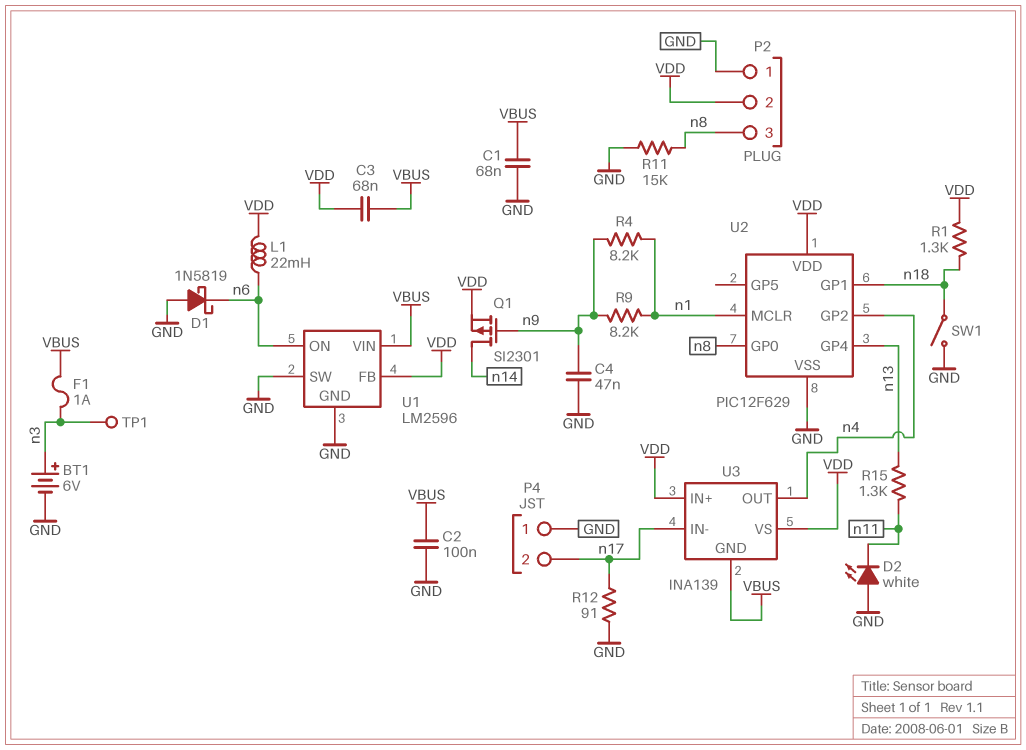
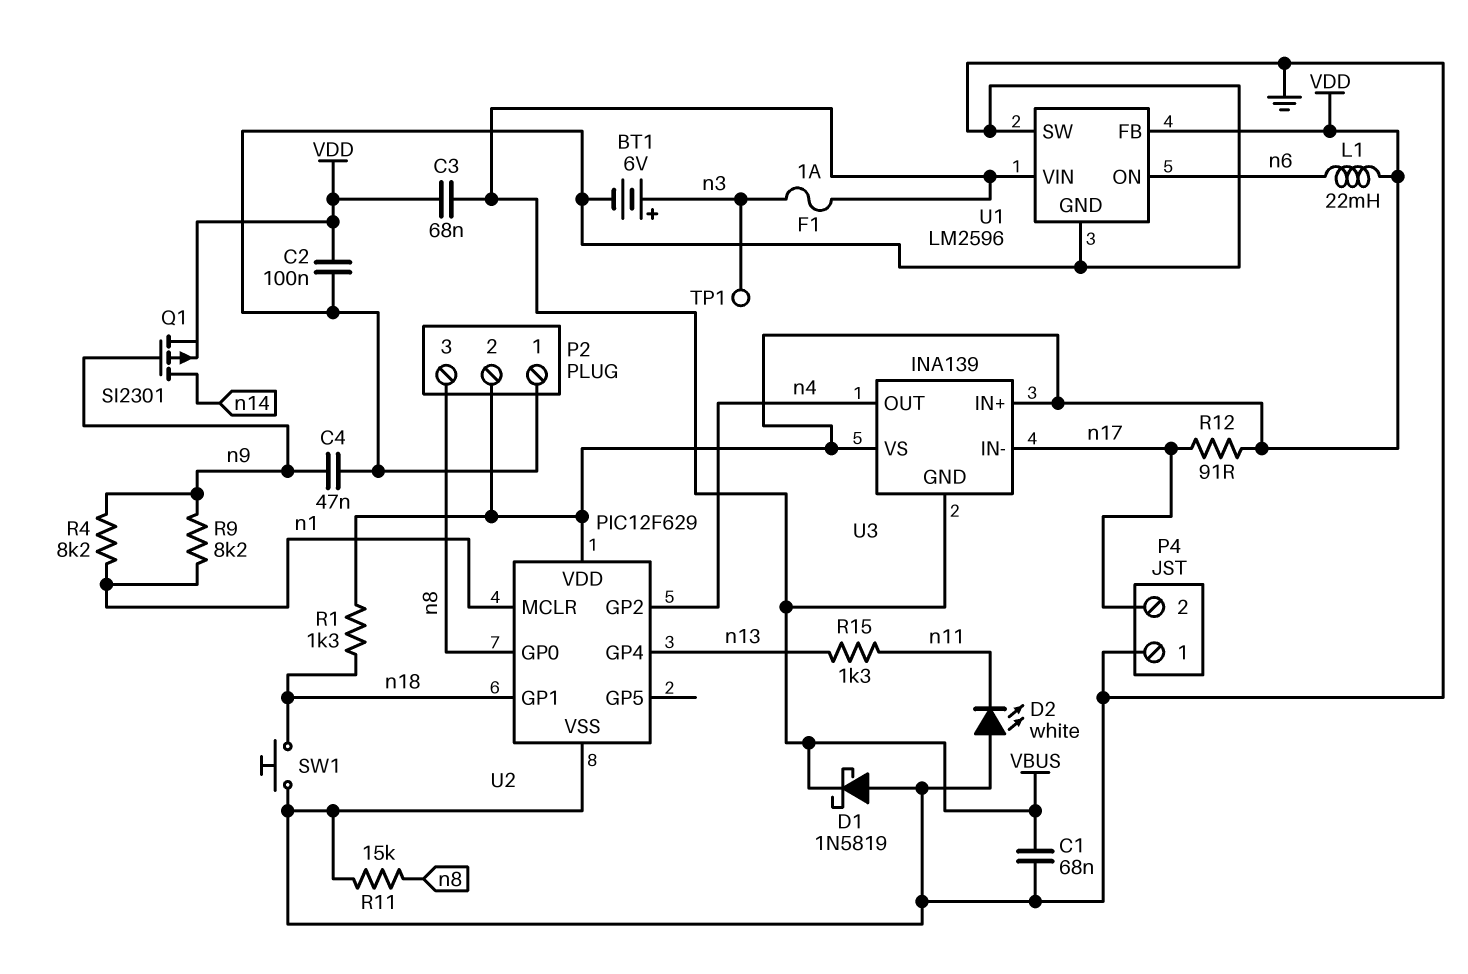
C2: 100nF (GND, VBUS) -> 100nF (GND, VDD)
D1: schottky 1N5819 (A GND, K n6) -> schottky 1N5819 (A GND, K VBUS)
R12: 91 (GND, n17) -> 91 (VDD, n17)
SW1: switch (GND, n18) -> button (GND, n18)

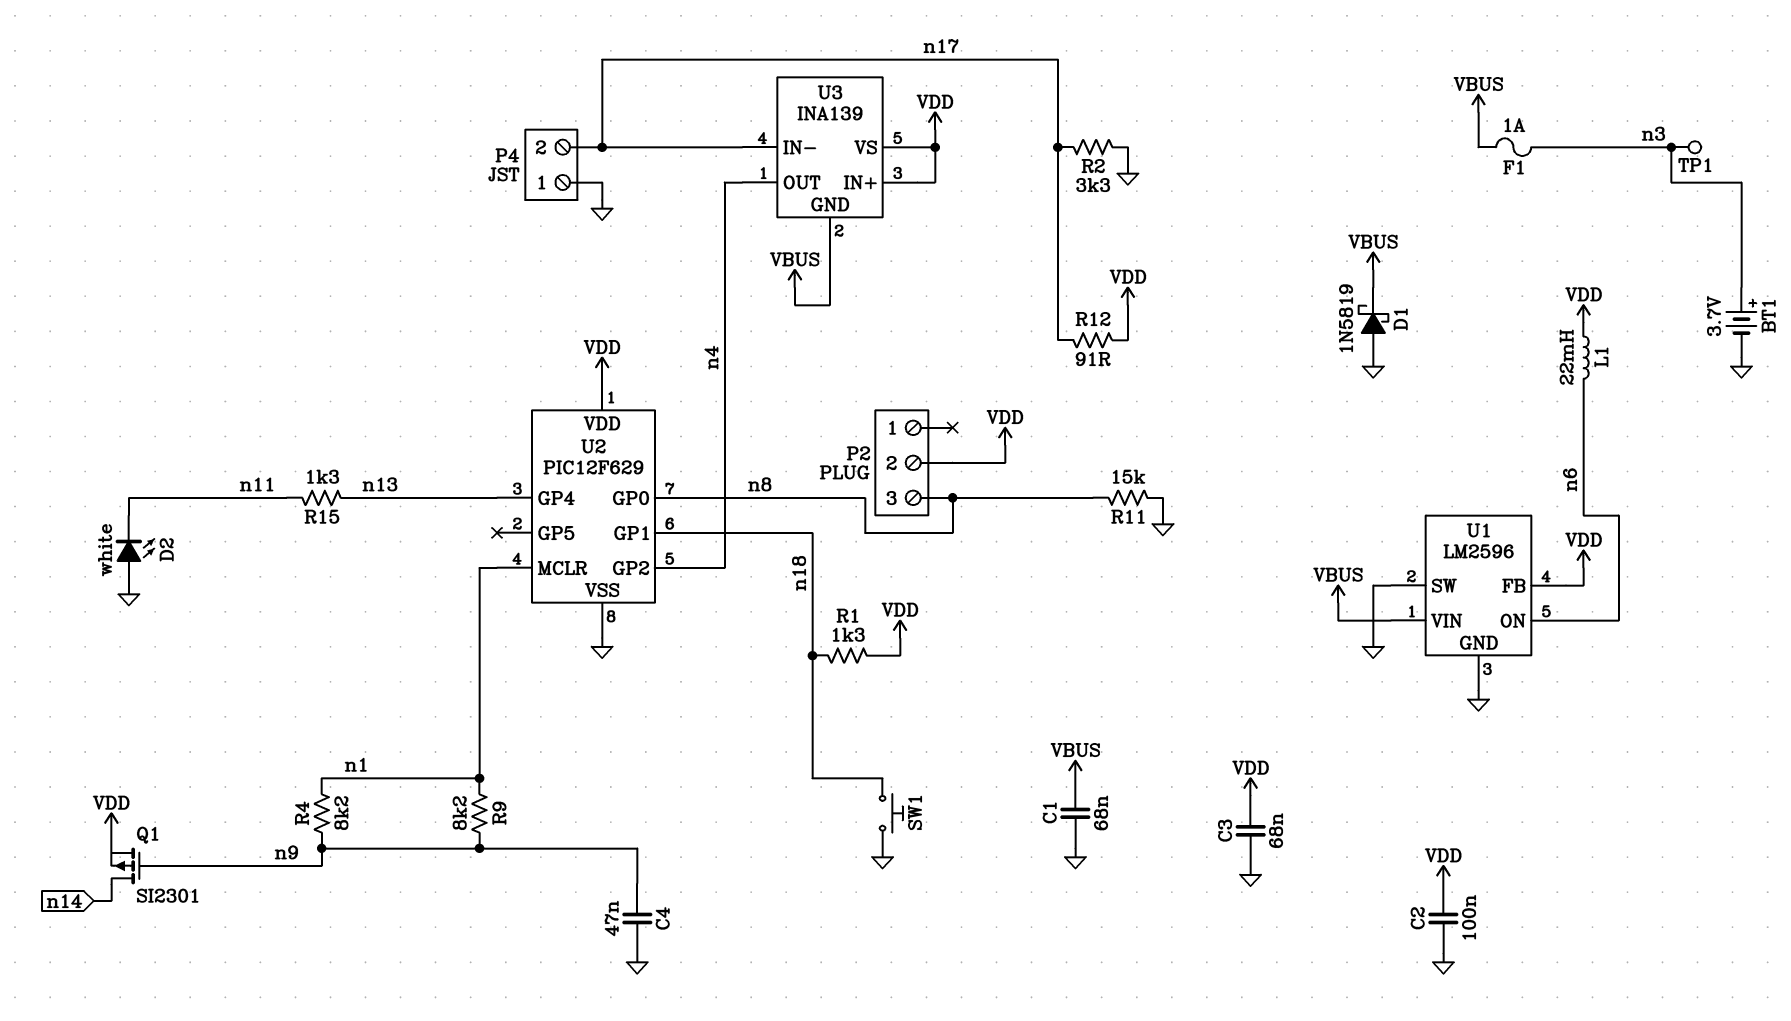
BT1: 6V (plus n3, minus GND) -> 3.7V (plus n3, minus GND)
C3: 68nF (VBUS, VDD) -> 68nF (GND, VDD)
P2 pin 1: GND -> none
R2: none -> 3.3k (GND, n17)

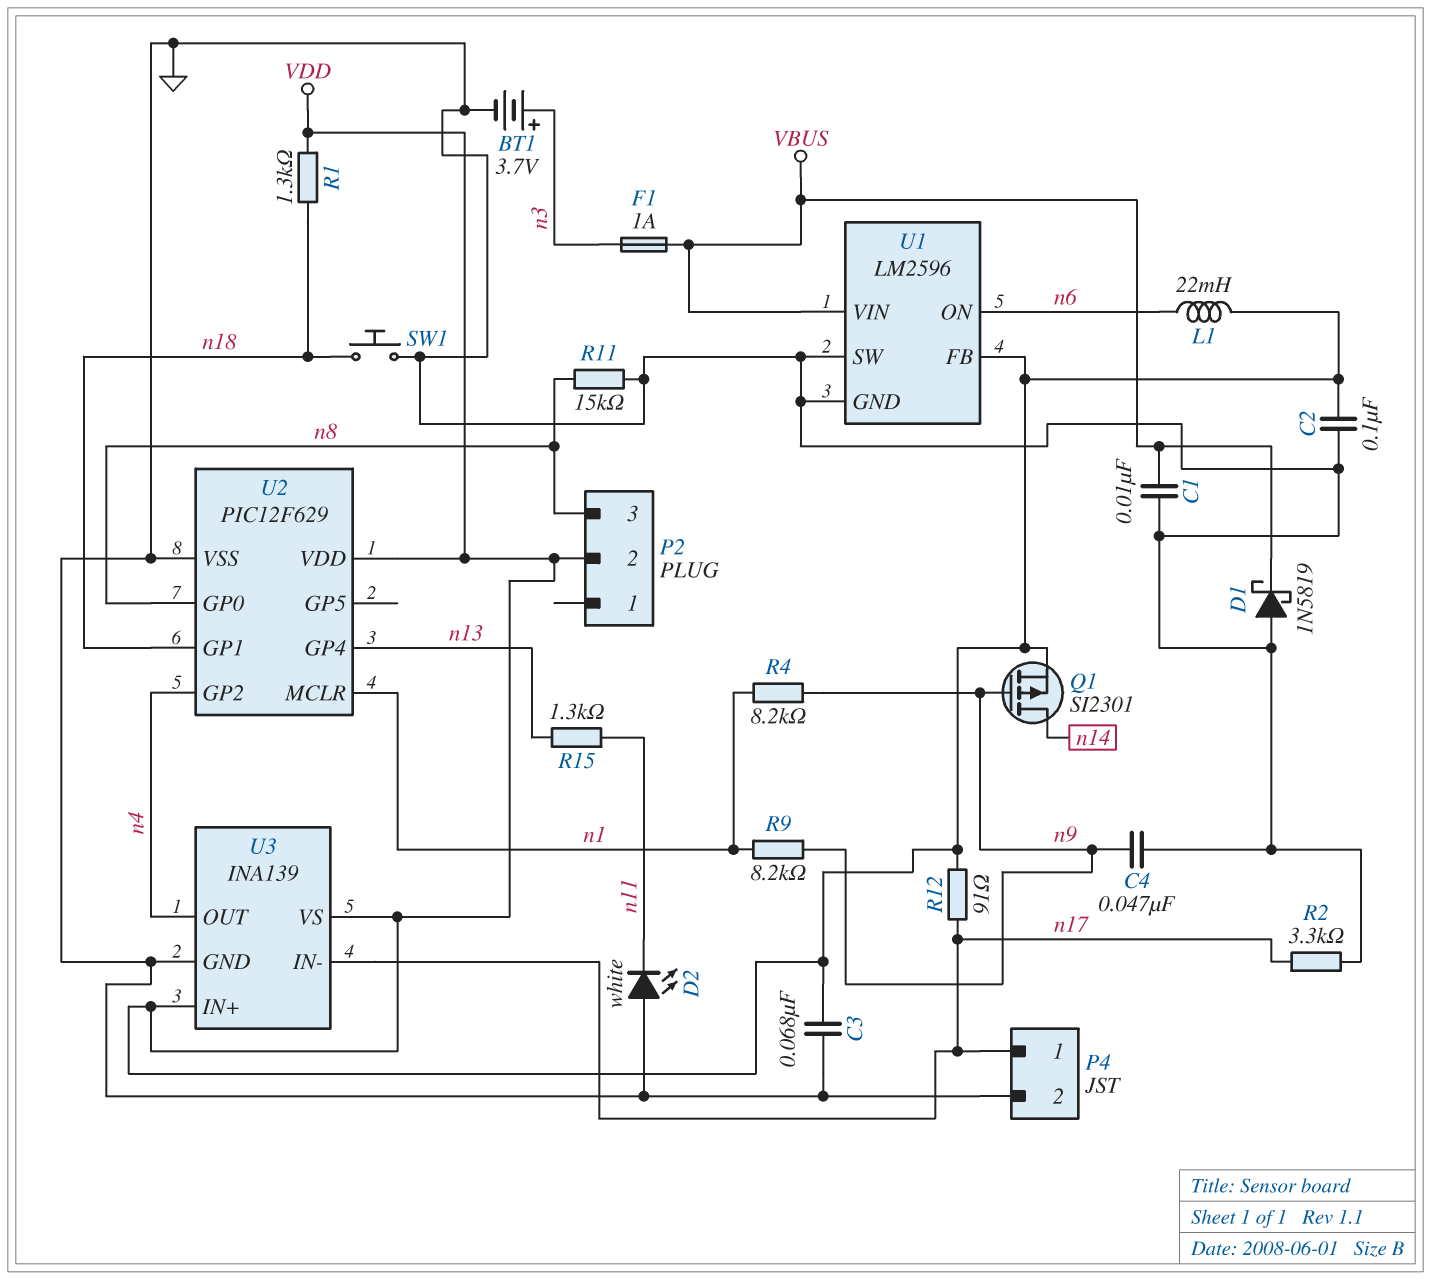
C1: 68nF (GND, VBUS) -> 10nF (GND, VBUS)
P4 pin 1: GND -> n17
P4 pin 2: n17 -> GND
TP1: test point (n3) -> none
U3 pin GND: VBUS -> GND

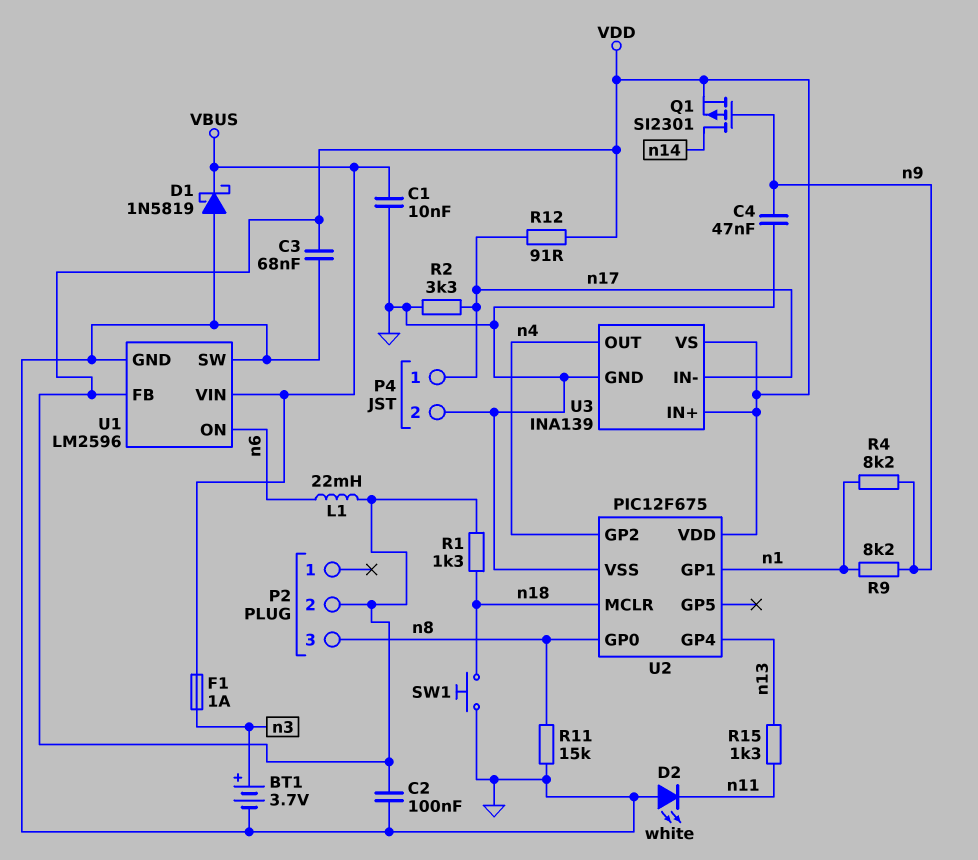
U2: PIC12F629 -> PIC12F675
U2 pin GP1: n18 -> n1
U2 pin MCLR: n1 -> n18

